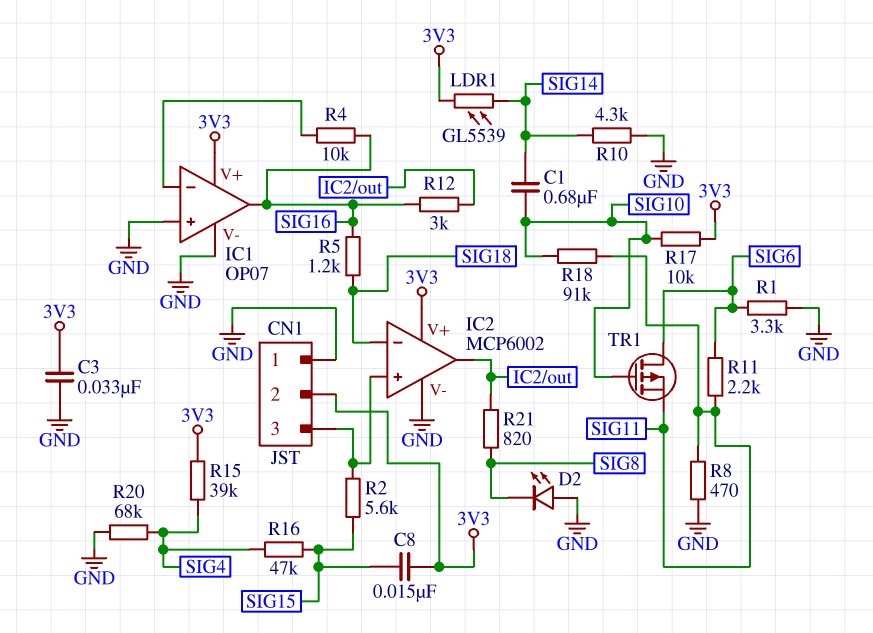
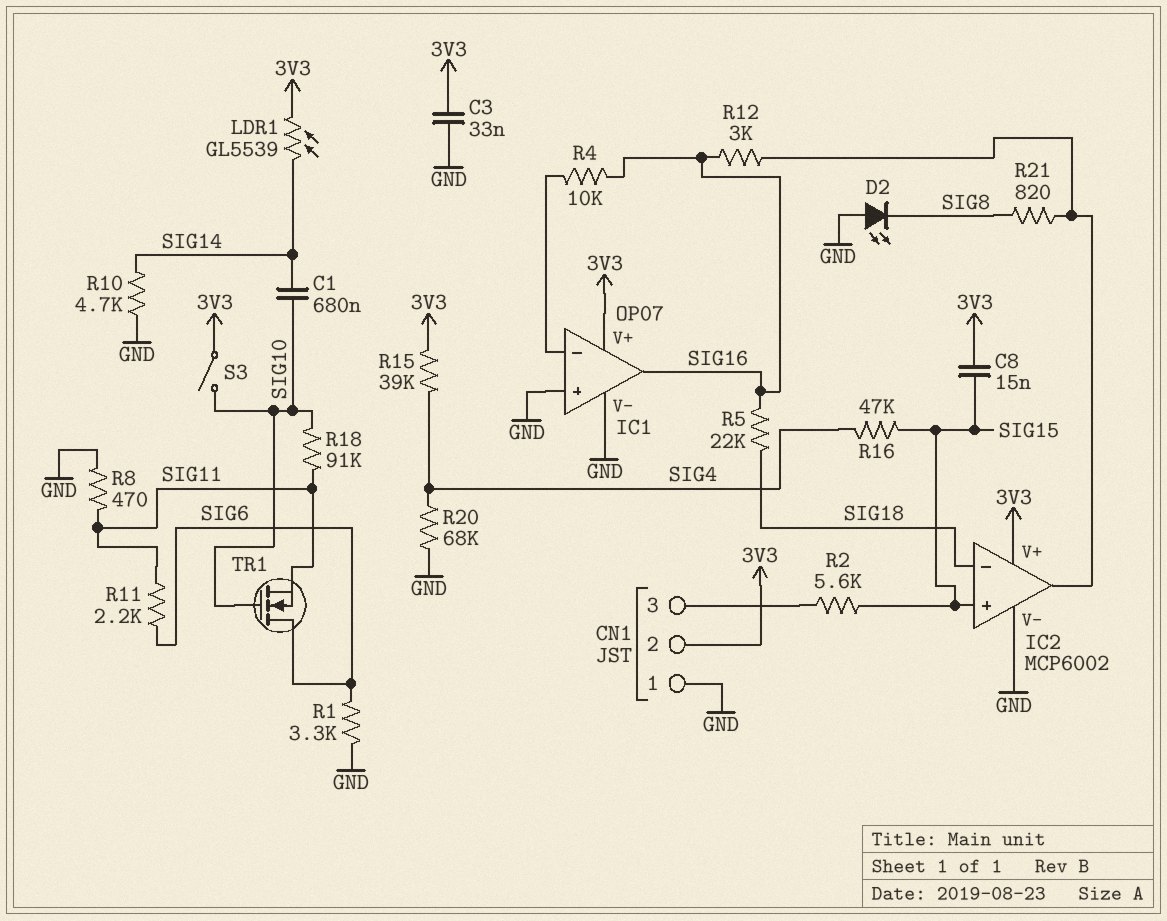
IC2 pin in+: CN1/3 -> SIG15
R5: 1.2k (SIG16, SIG18) -> 22k (SIG16, SIG18)
R10: 4.3k (GND, SIG14) -> 4.7k (GND, SIG14)
R17: 10k (3V3, SIG10) -> none
S3: none -> switch (3V3, SIG10)
TR1: PMOS (G SIG10, D SIG6, S SIG11) -> NMOS (G SIG10, D SIG6, S SIG11)

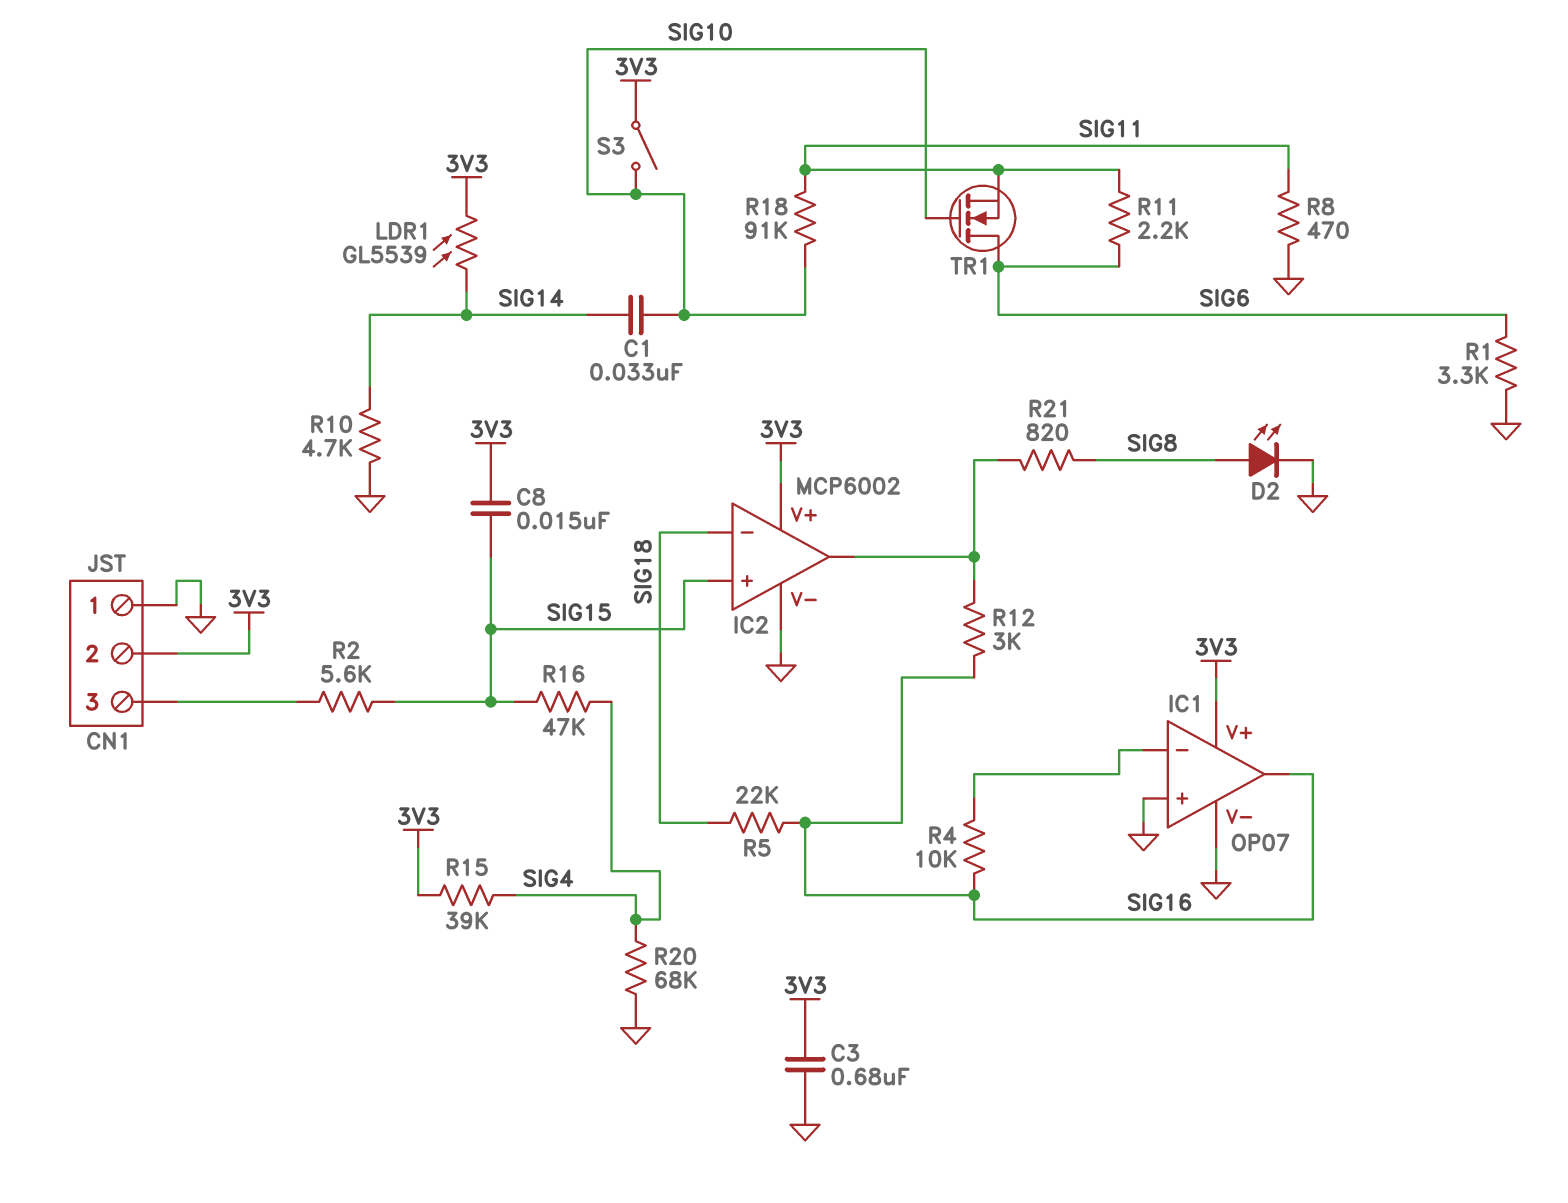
C1: 680nF (SIG10, SIG14) -> 33nF (SIG10, SIG14)
C3: 33nF (3V3, GND) -> 680nF (3V3, GND)
D2: LED (A GND, K SIG8) -> LED (A SIG8, K GND)

